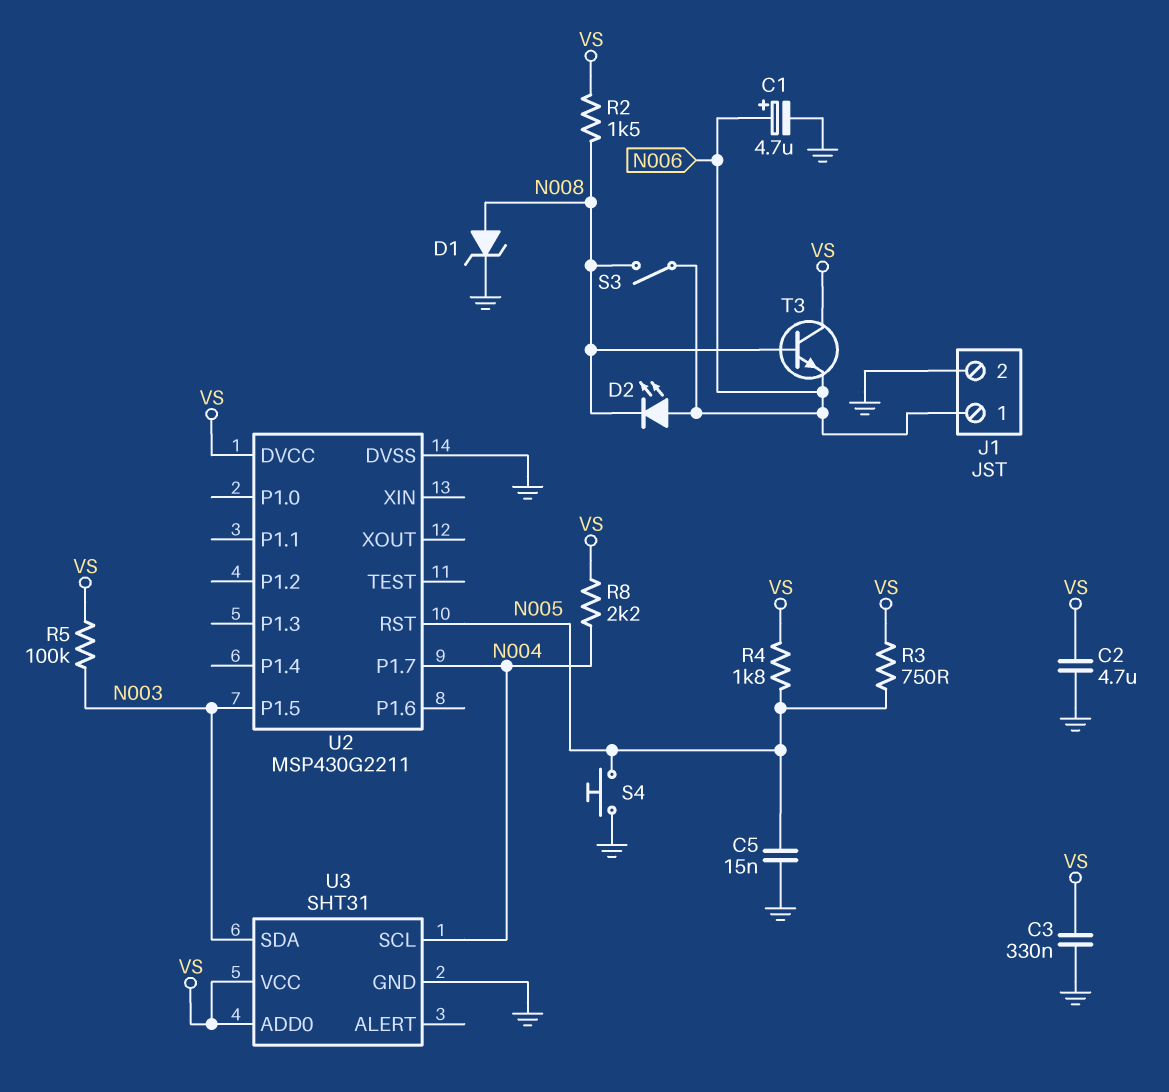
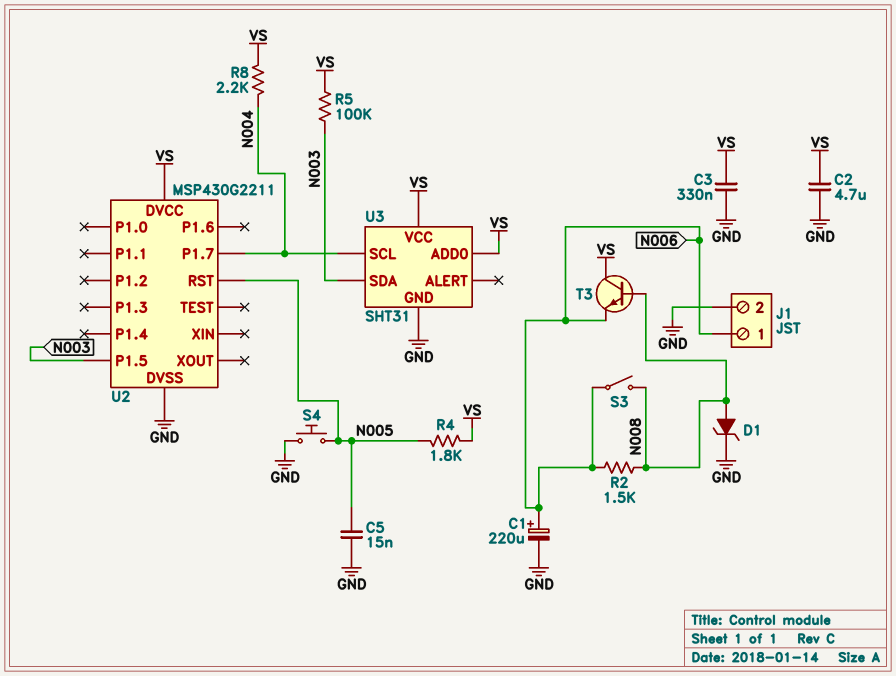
C1: 4.7uF (plus N006, minus GND) -> 220uF (plus N006, minus GND)
D2: LED (A N006, K N008) -> none
R2: 1.5k (N008, VS) -> 1.5k (N006, N008)
R3: 750 (N005, VS) -> none

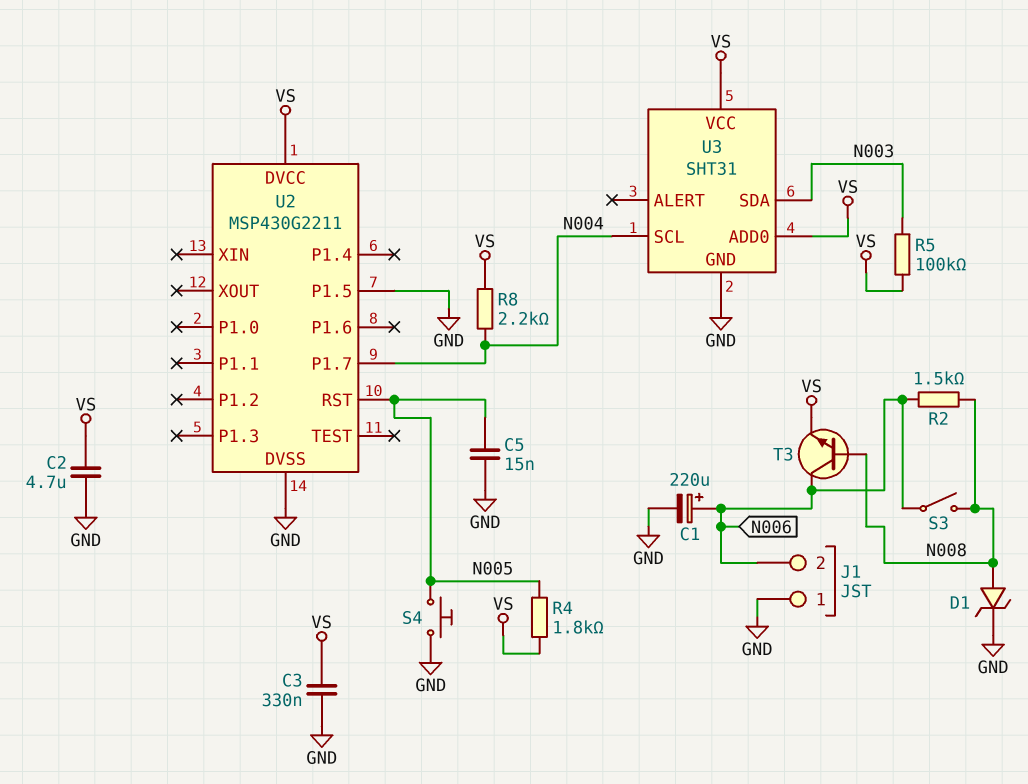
J1 pin 1: N006 -> GND
J1 pin 2: GND -> N006
T3: NPN (B N008, C VS, E N006) -> NPN (B N008, C N006, E VS)
U2 pin P1.5: N003 -> GND

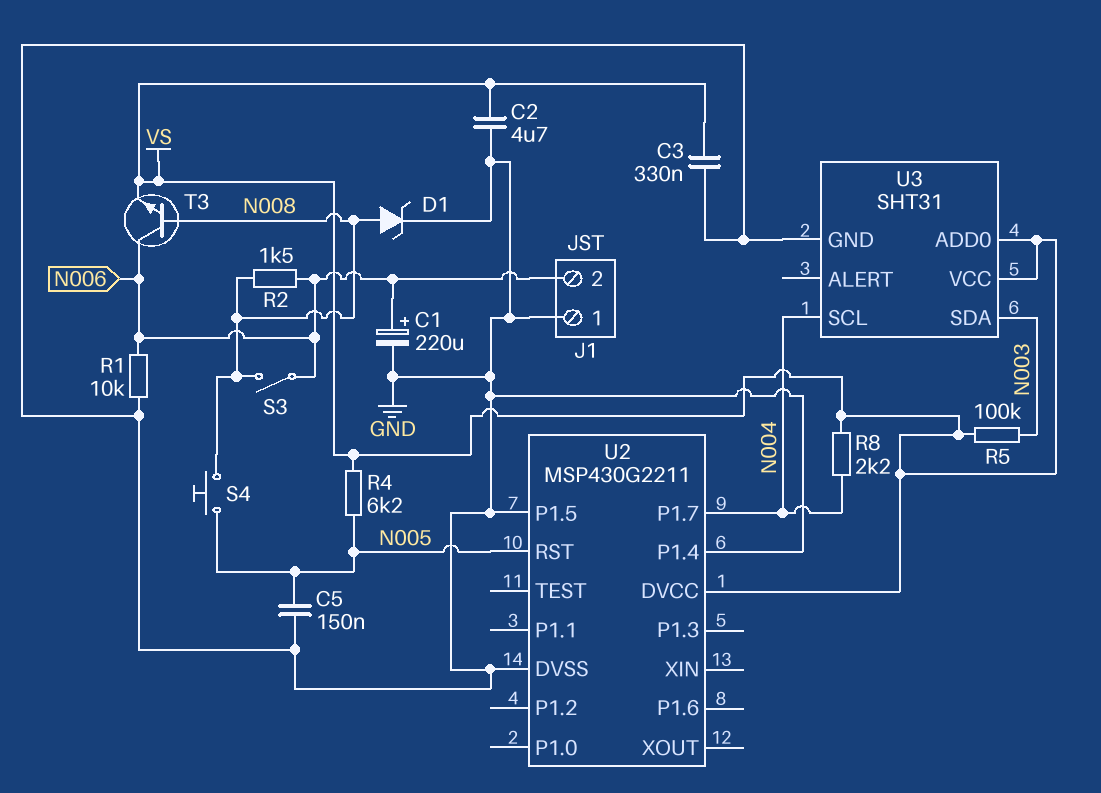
C5: 15nF (GND, N005) -> 150nF (GND, N005)
R1: none -> 10k (GND, N006)
R4: 1.8k (N005, VS) -> 6.2k (N005, VS)
S4: button (GND, N005) -> button (N005, N008)
U2 pin P1.4: none -> GND

